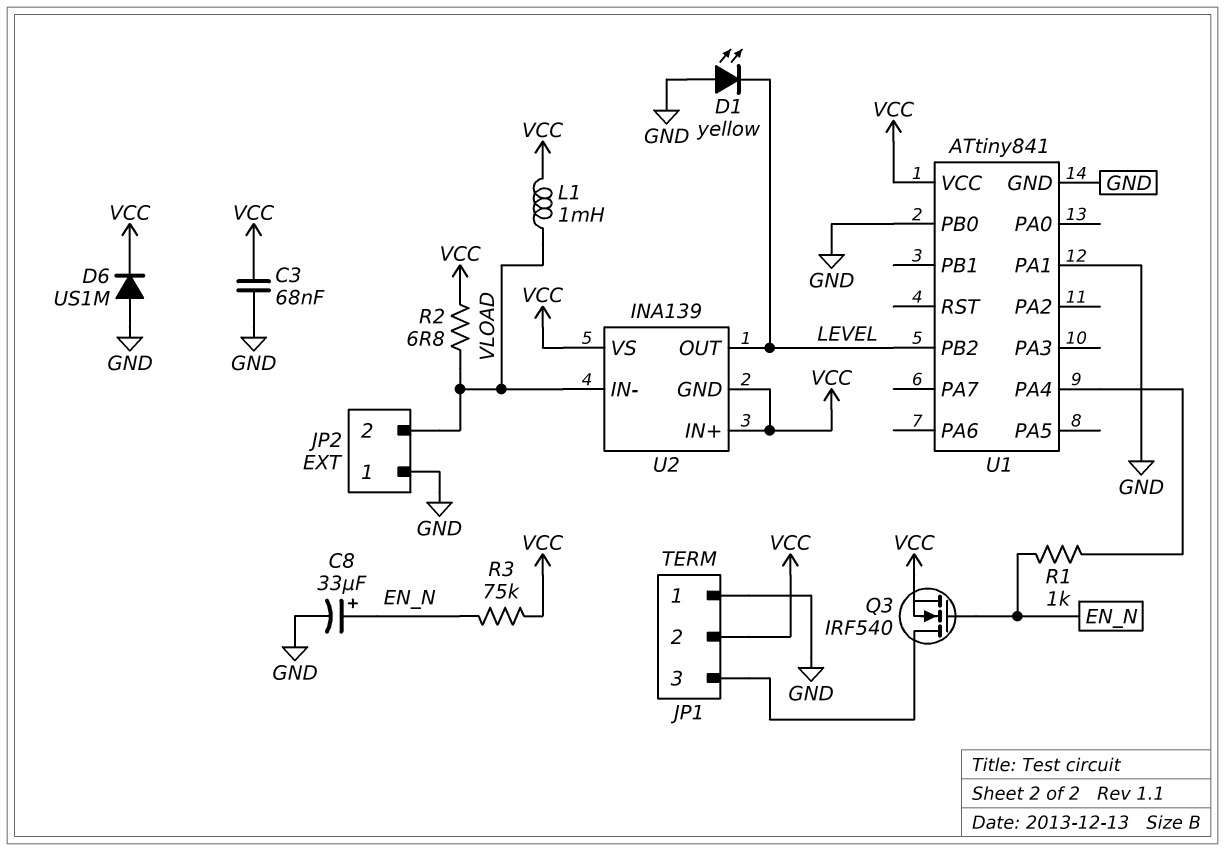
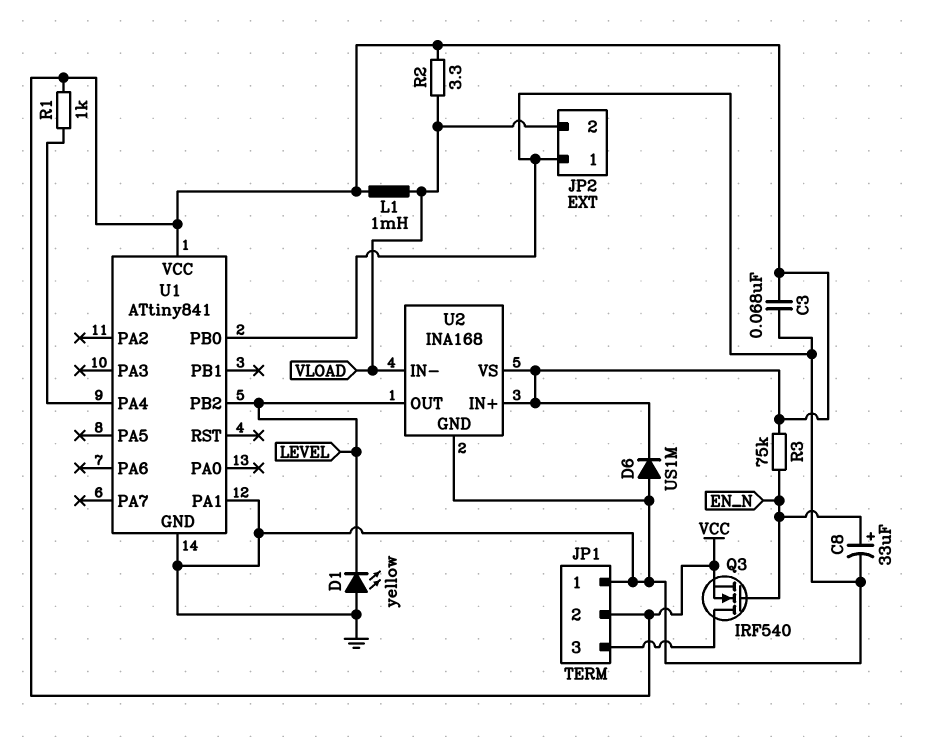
R1: 1k (EN_N, U1/PA4) -> 1k (U1/PA4, VCC)
R2: 6.8 (VCC, VLOAD) -> 3.3 (VCC, VLOAD)
U2: INA139 -> INA168
U2 pin GND: VCC -> GND

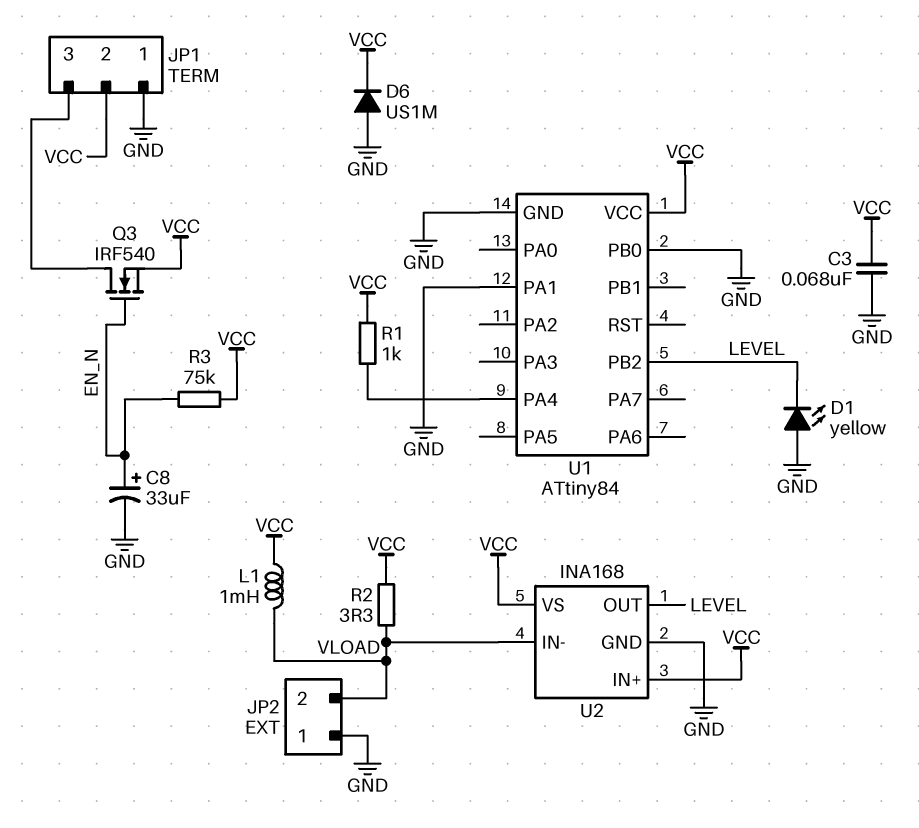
U1: ATtiny841 -> ATtiny84

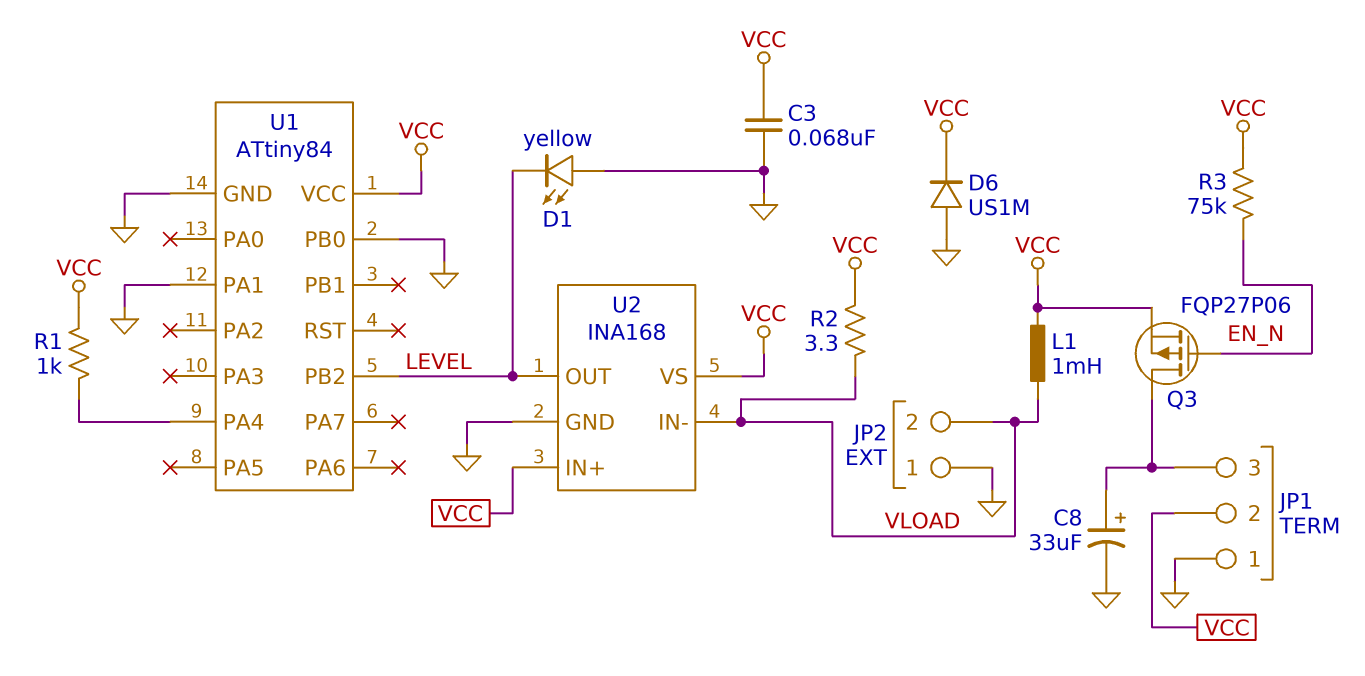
C8: 33uF (plus EN_N, minus GND) -> 33uF (plus JP1/3, minus GND)
Q3: NMOS IRF540 (G EN_N, D JP1/3, S VCC) -> PMOS FQP27P06 (G EN_N, D JP1/3, S VCC)

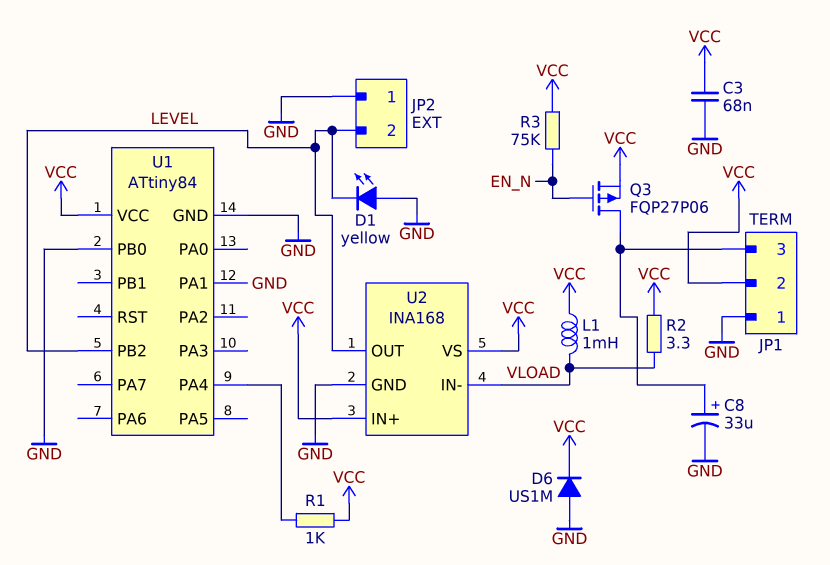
JP2 pin 2: VLOAD -> LEVEL

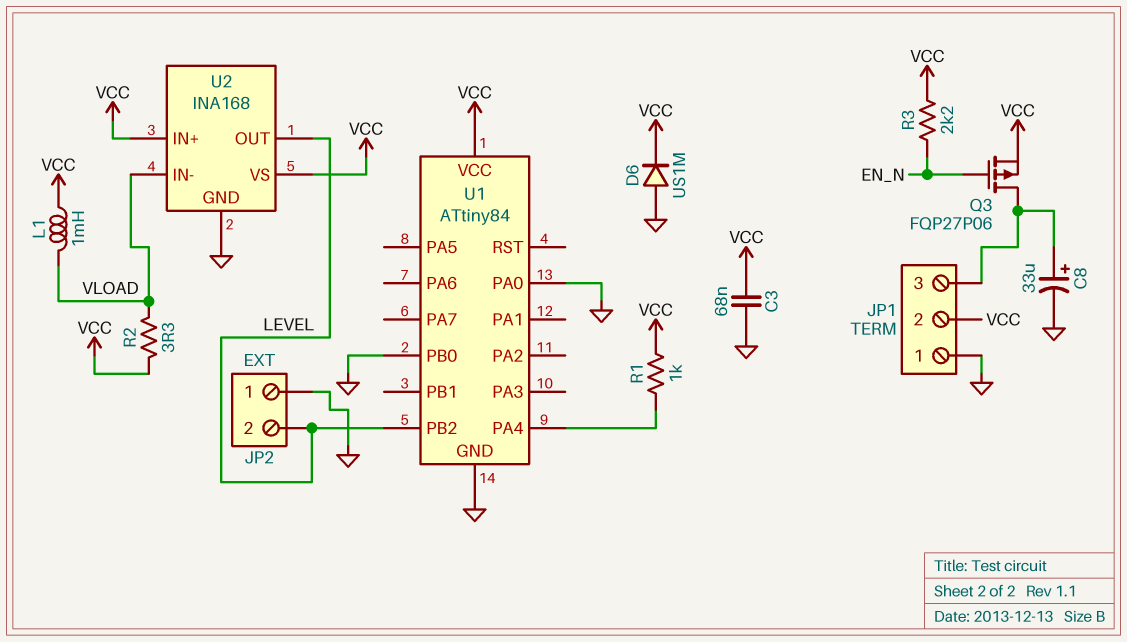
D1: LED yellow (A GND, K LEVEL) -> none
R3: 75k (EN_N, VCC) -> 2.2k (EN_N, VCC)
U1 pin PA0: none -> GND
U1 pin PA1: GND -> none

